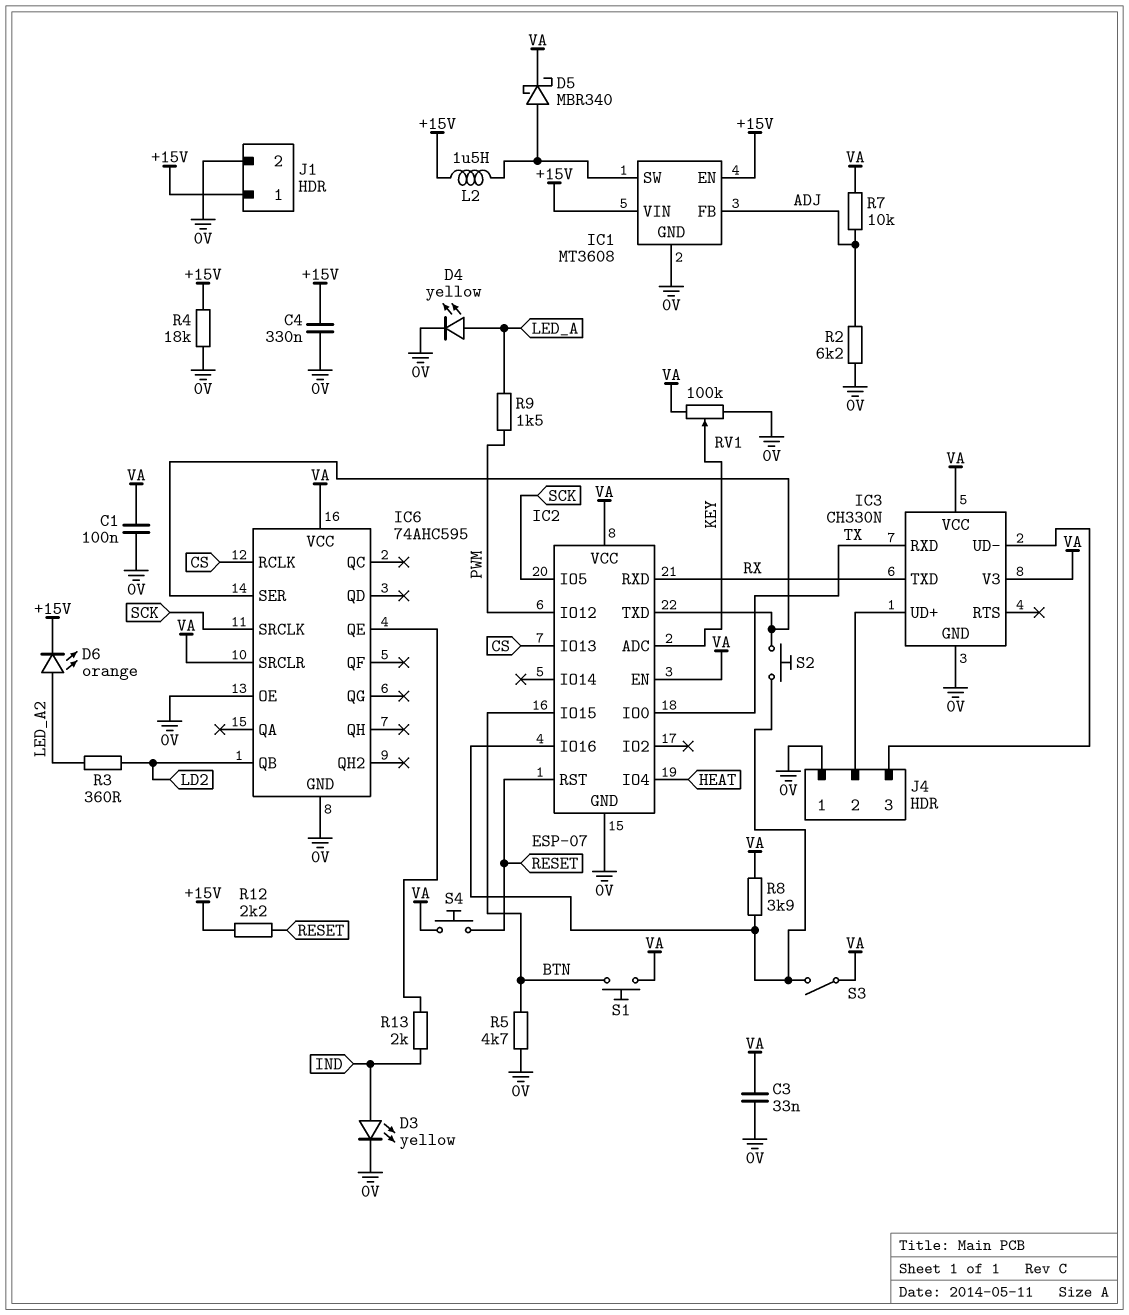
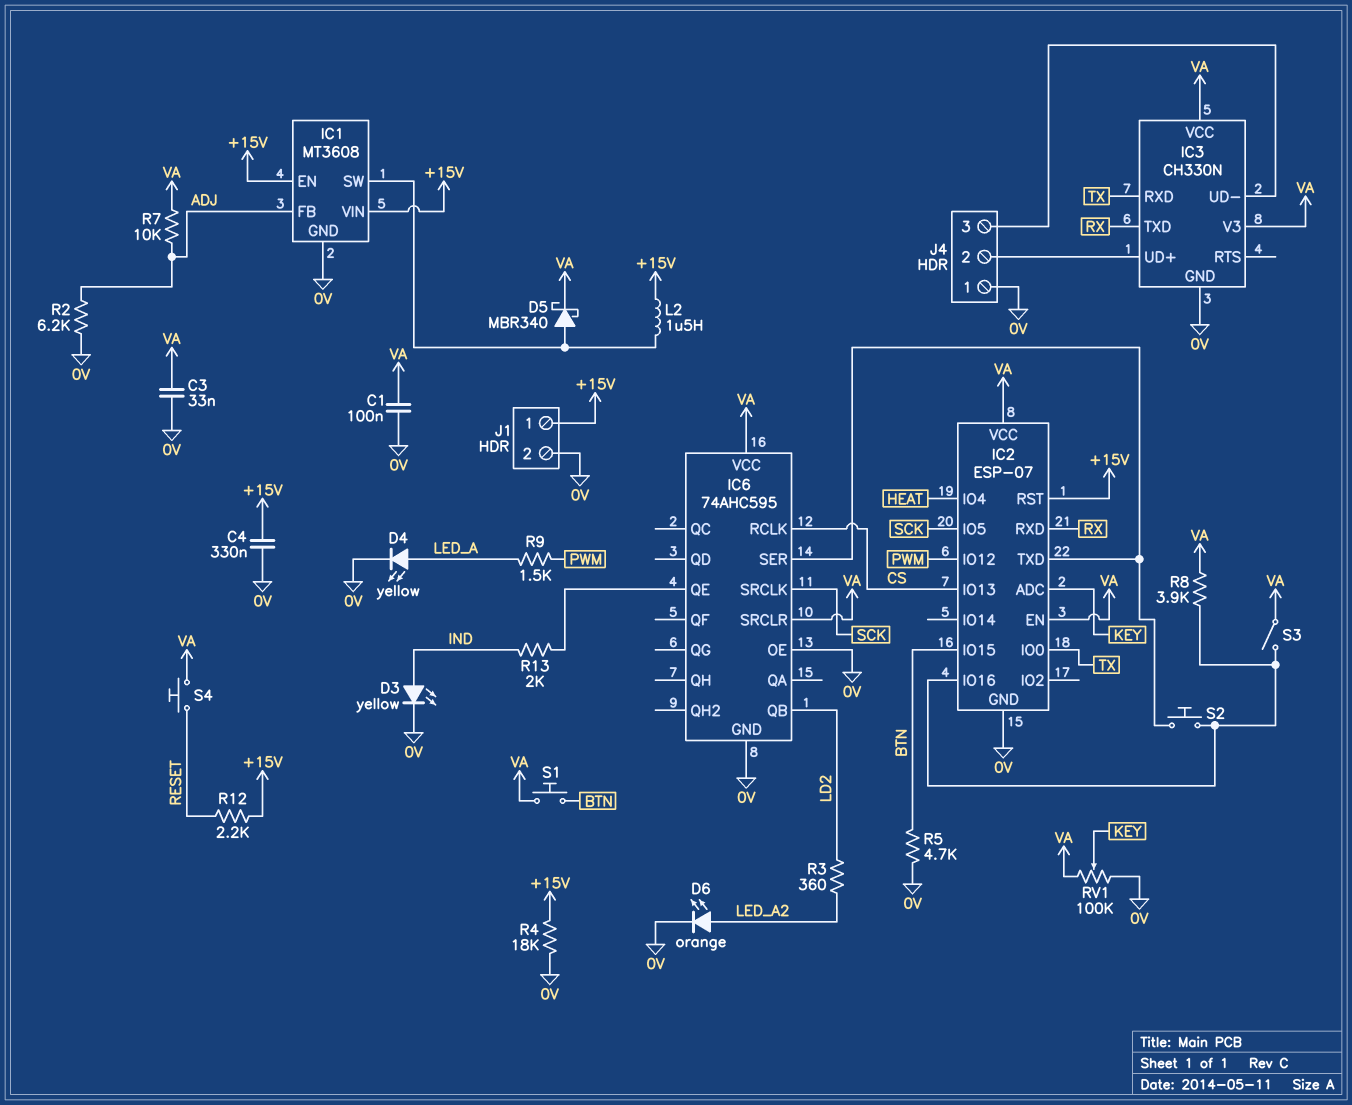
D6: LED orange (A LED_A2, K +15V) -> LED orange (A LED_A2, K 0V)
IC2 pin RST: RESET -> +15V

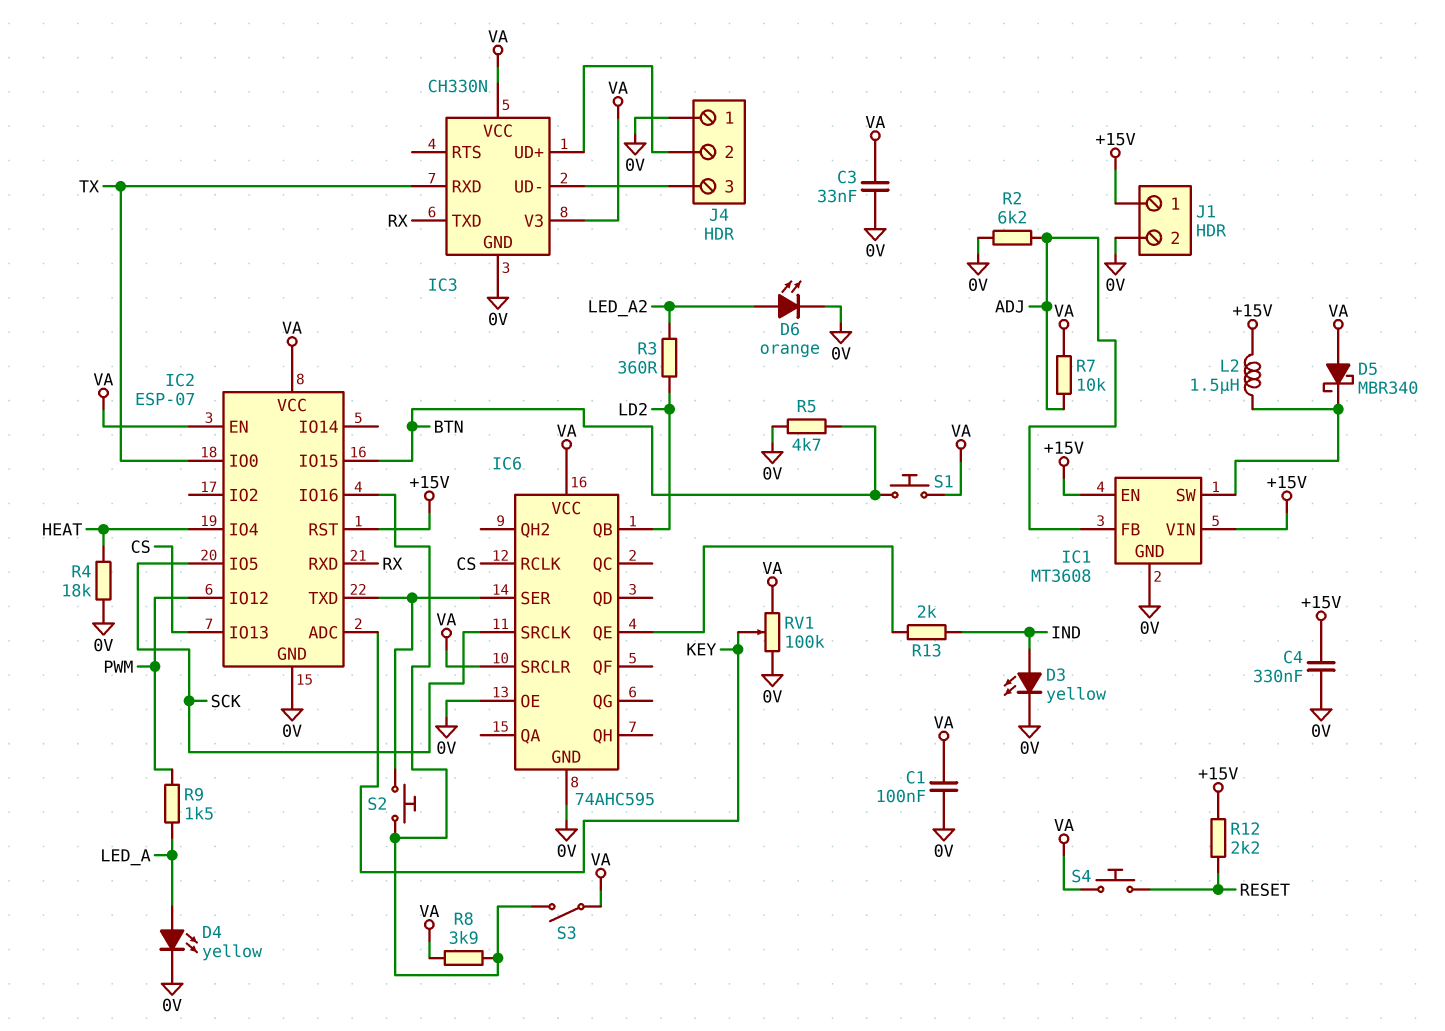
D5: schottky MBR340 (A IC1/SW, K VA) -> schottky MBR340 (A VA, K IC1/SW)
R4: 18k (+15V, 0V) -> 18k (0V, HEAT)

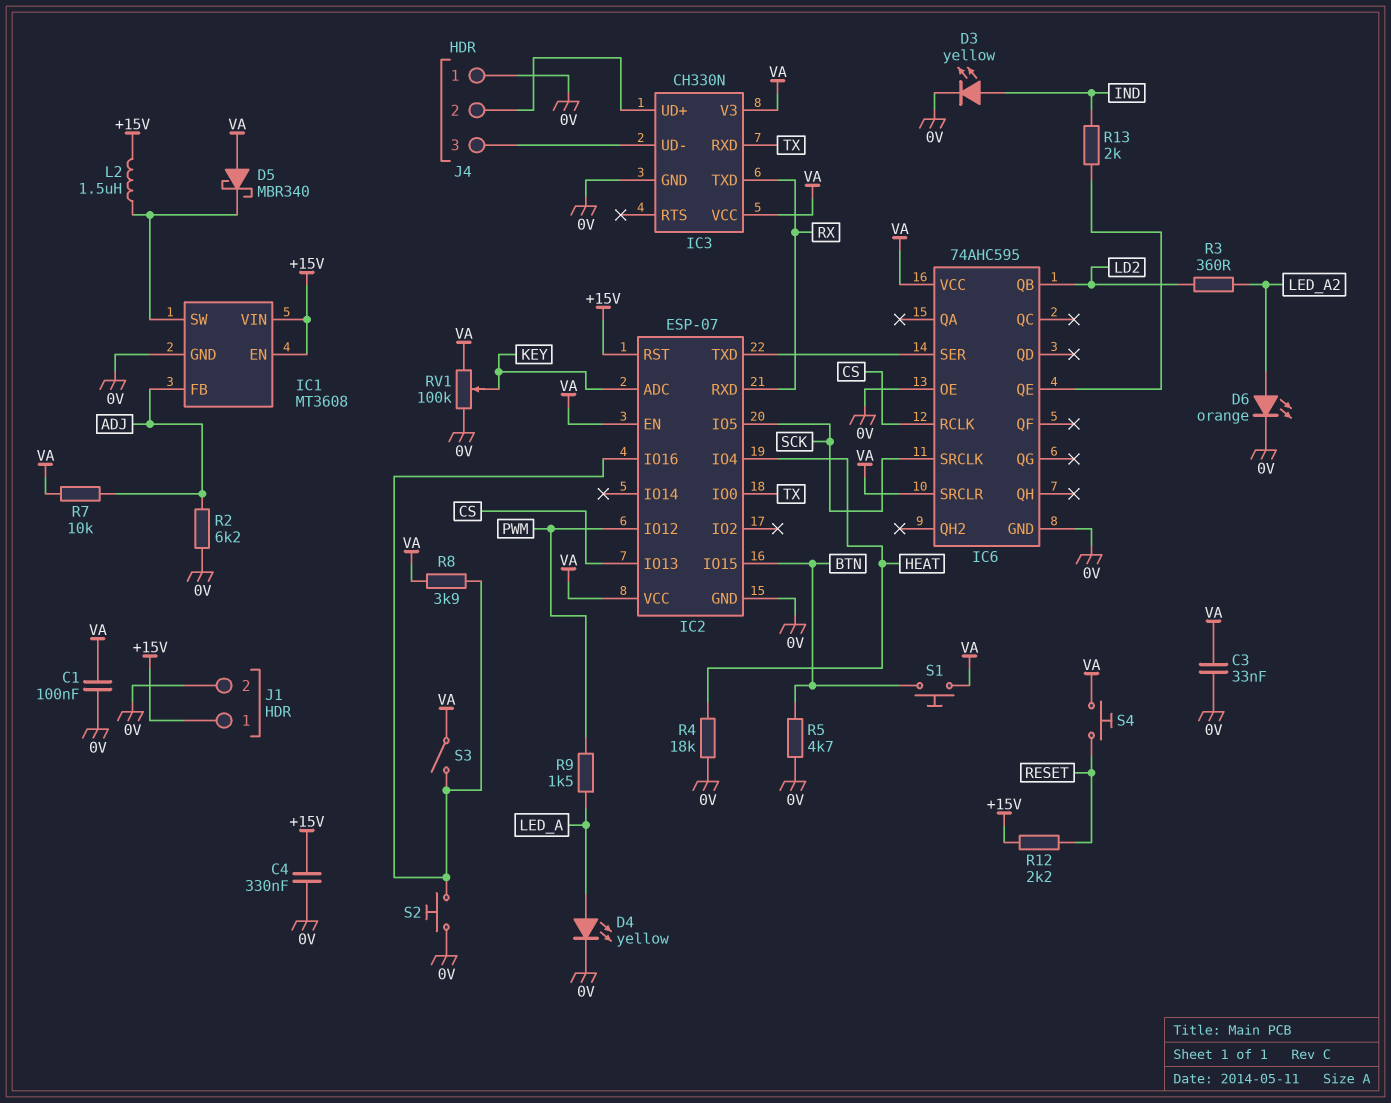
S2: button (IC2/IO16, IC2/TXD) -> button (0V, IC2/IO16)

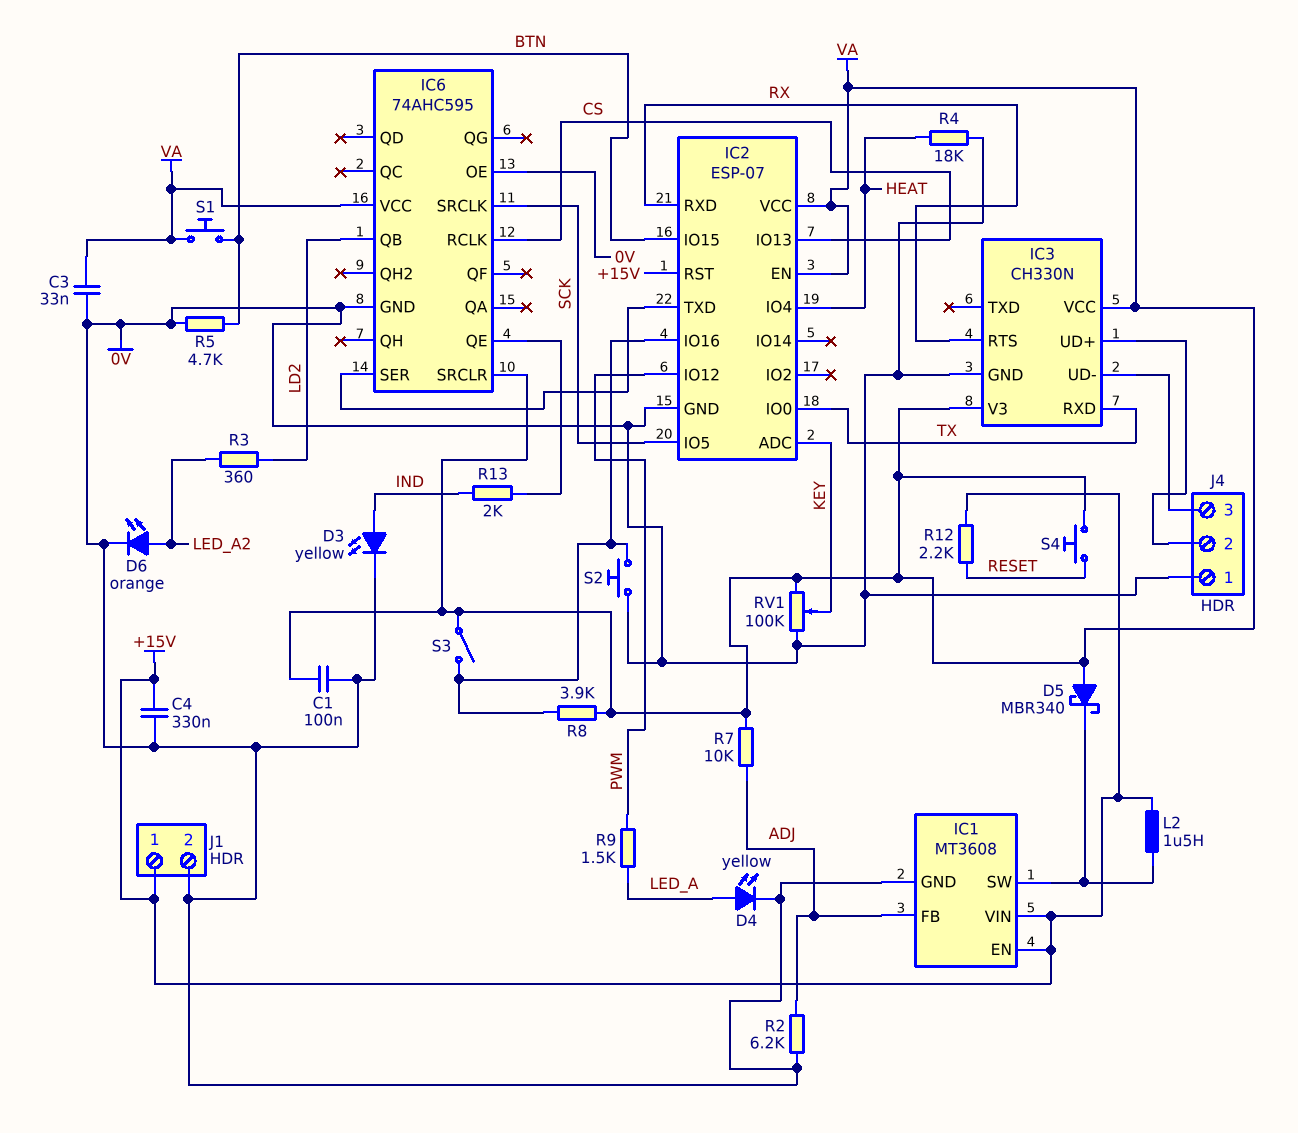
IC3 pin RTS: none -> RX
IC3 pin TXD: RX -> none

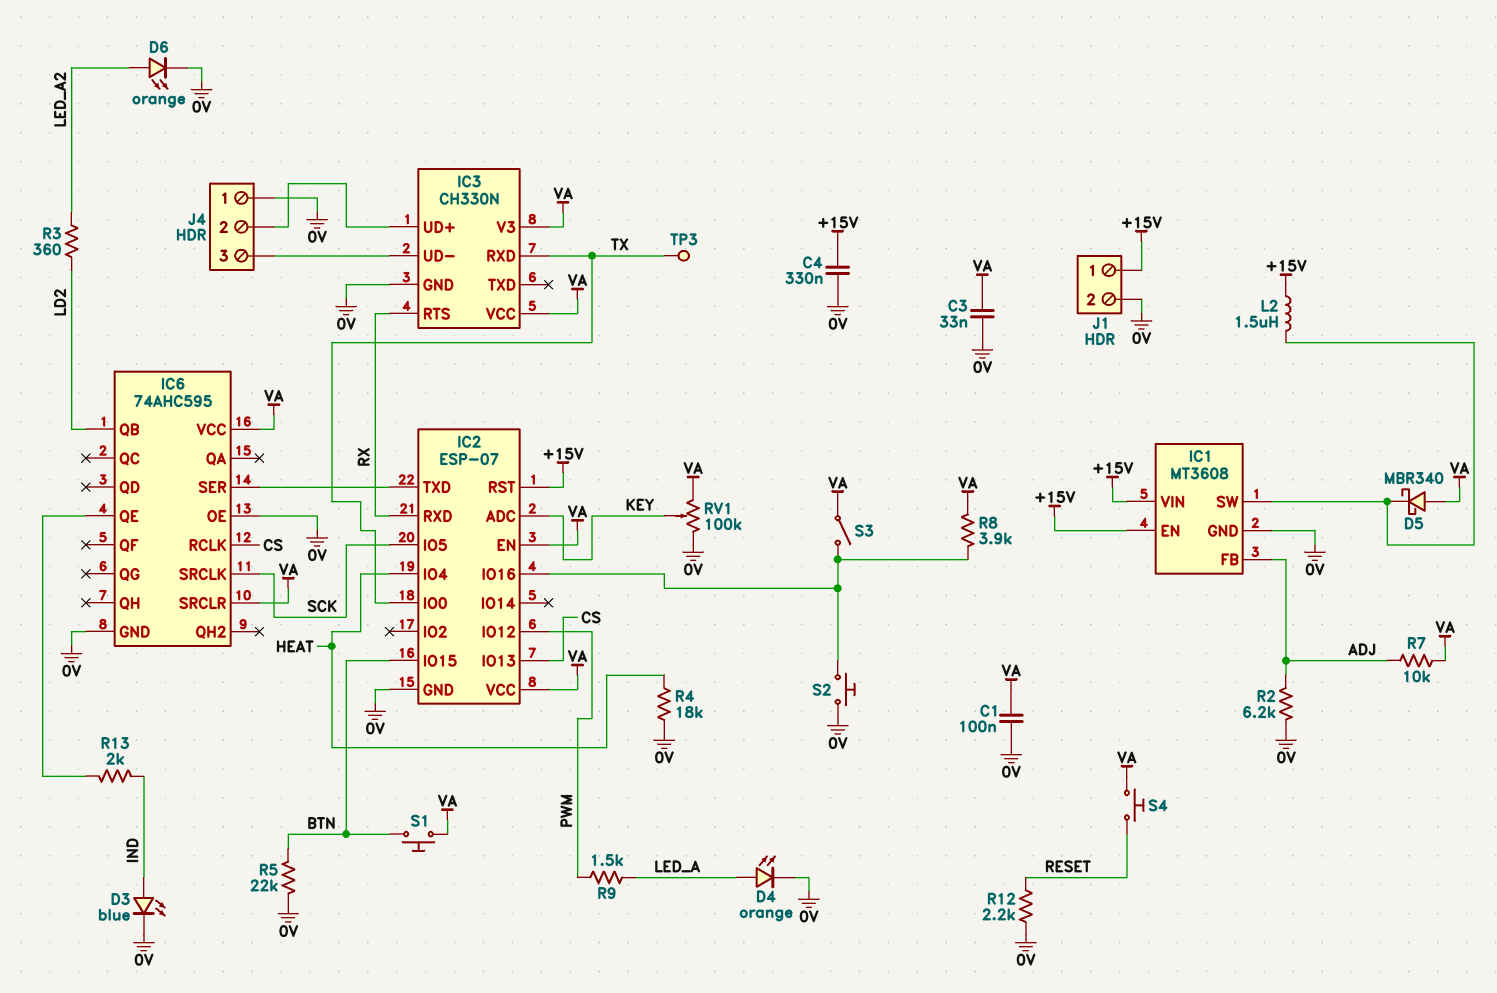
D3: LED yellow (A IND, K 0V) -> LED blue (A IND, K 0V)
D4: LED yellow (A LED_A, K 0V) -> LED orange (A LED_A, K 0V)
R5: 4.7k (0V, BTN) -> 22k (0V, BTN)
R12: 2.2k (+15V, RESET) -> 2.2k (0V, RESET)
TP3: none -> test point (TX)

